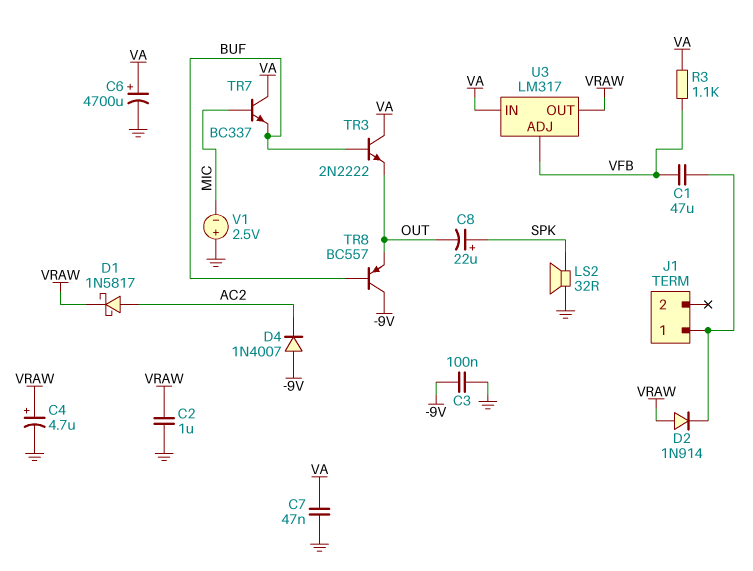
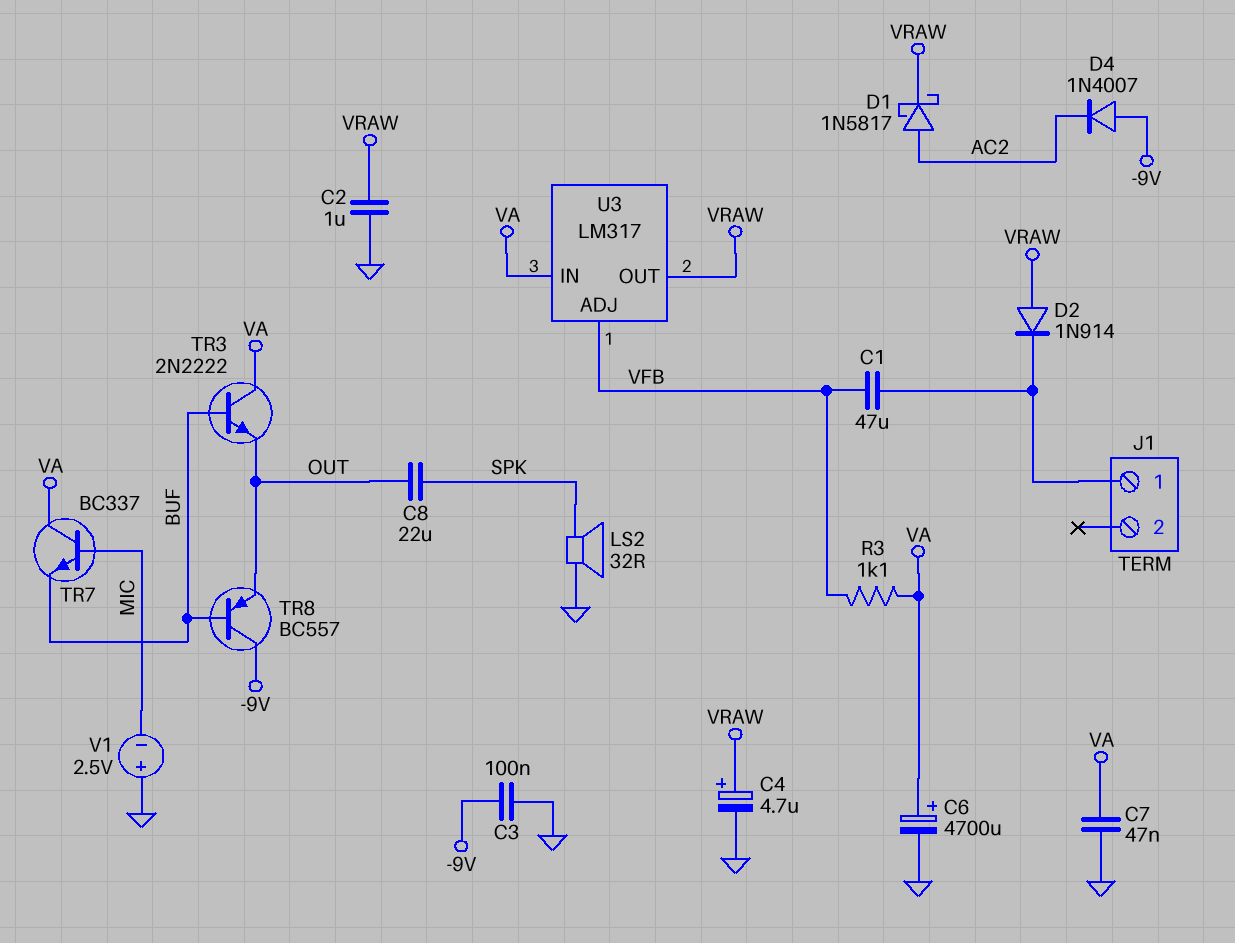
C8: 22uF (plus SPK, minus OUT) -> 22uF (OUT, SPK)

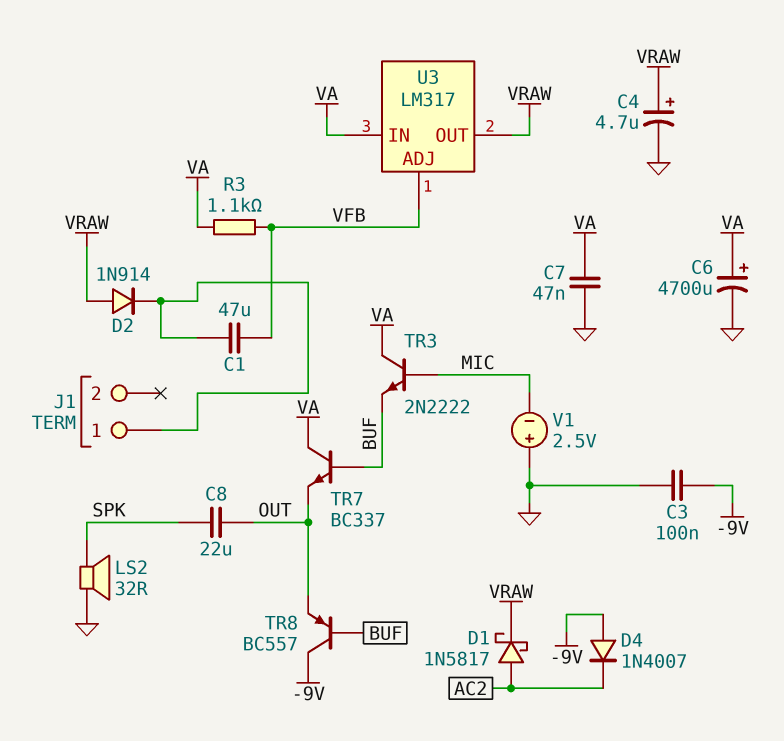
C2: 1uF (GND, VRAW) -> none
TR3: NPN 2N2222 (B BUF, C VA, E OUT) -> NPN 2N2222 (B MIC, C VA, E BUF)
TR7: NPN BC337 (B MIC, C VA, E BUF) -> NPN BC337 (B BUF, C VA, E OUT)

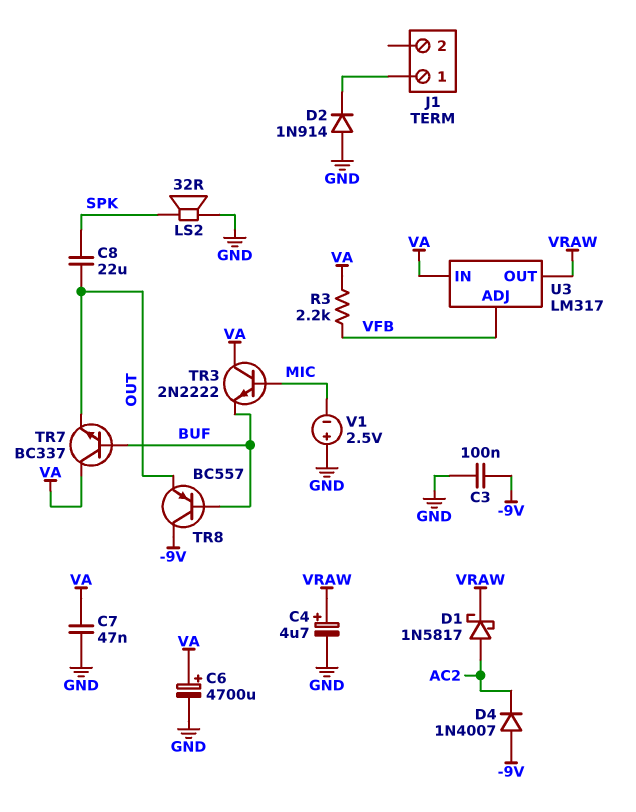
C1: 47uF (J1/1, VFB) -> none
D2: diode 1N914 (A VRAW, K J1/1) -> diode 1N914 (A GND, K J1/1)
R3: 1.1k (VA, VFB) -> 2.2k (VA, VFB)

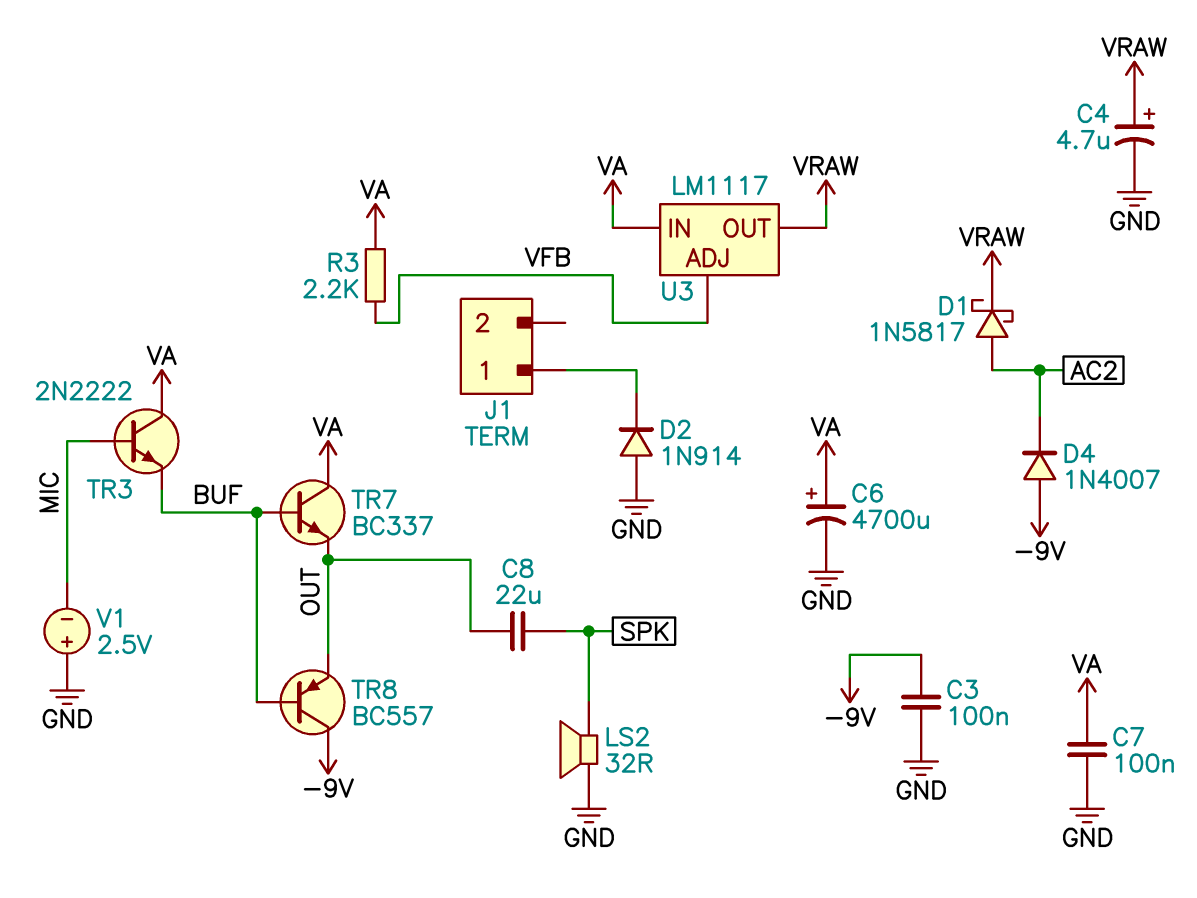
C7: 47nF (GND, VA) -> 100nF (GND, VA)
U3: LM317 -> LM1117

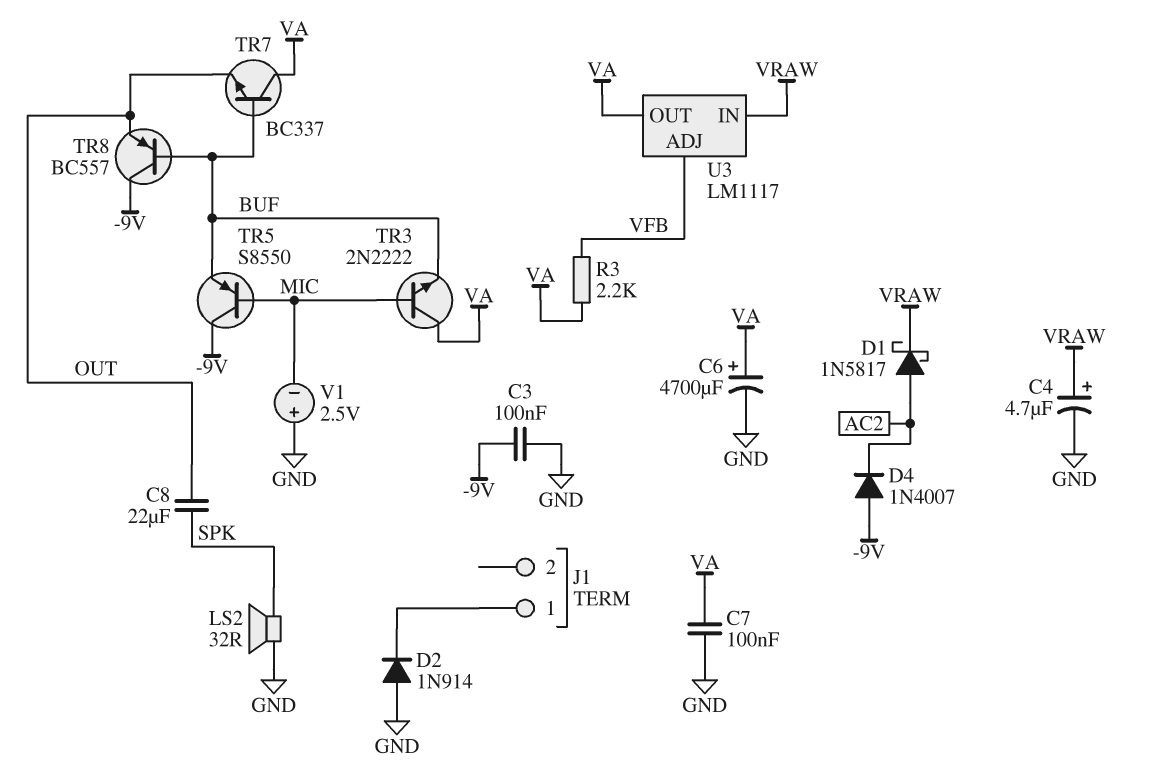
TR5: none -> PNP S8550 (B MIC, C -9V, E BUF)
U3 pin IN: VA -> VRAW
U3 pin OUT: VRAW -> VA

